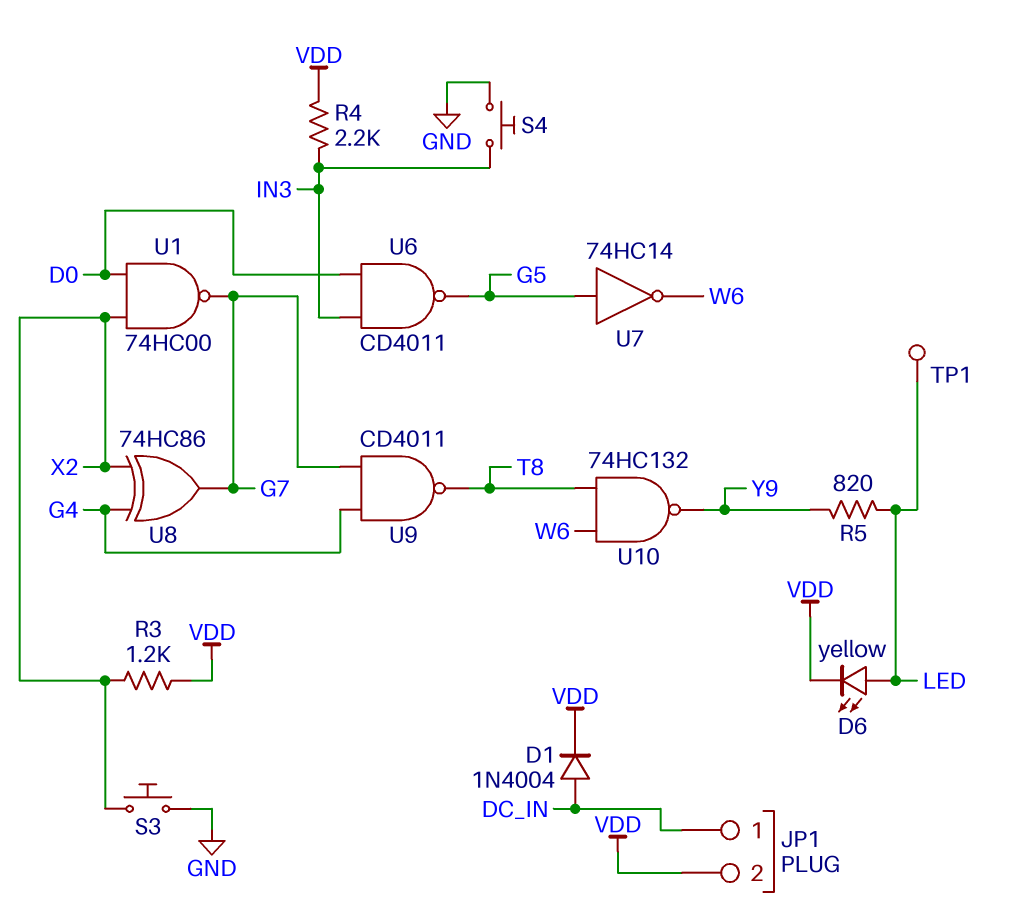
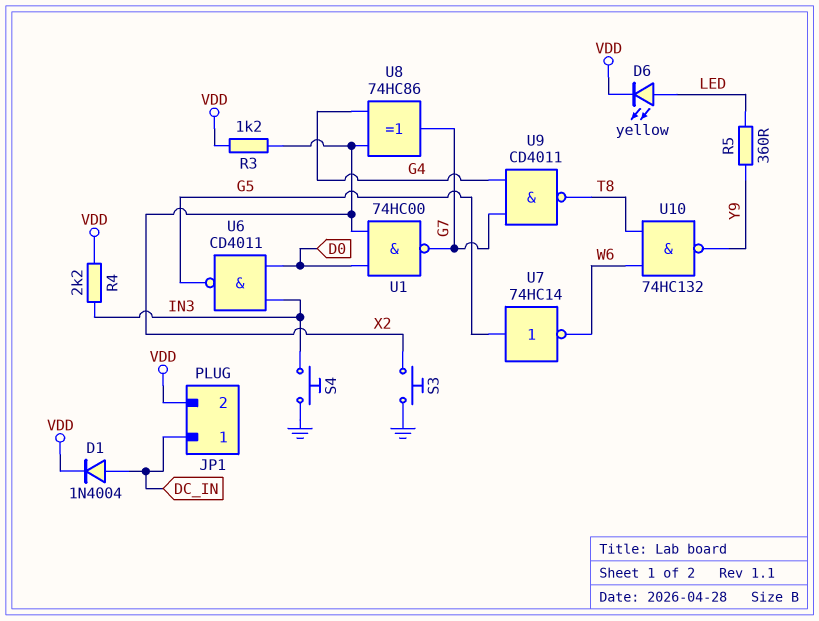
R5: 820 (LED, Y9) -> 360 (LED, Y9)
TP1: test point (LED) -> none

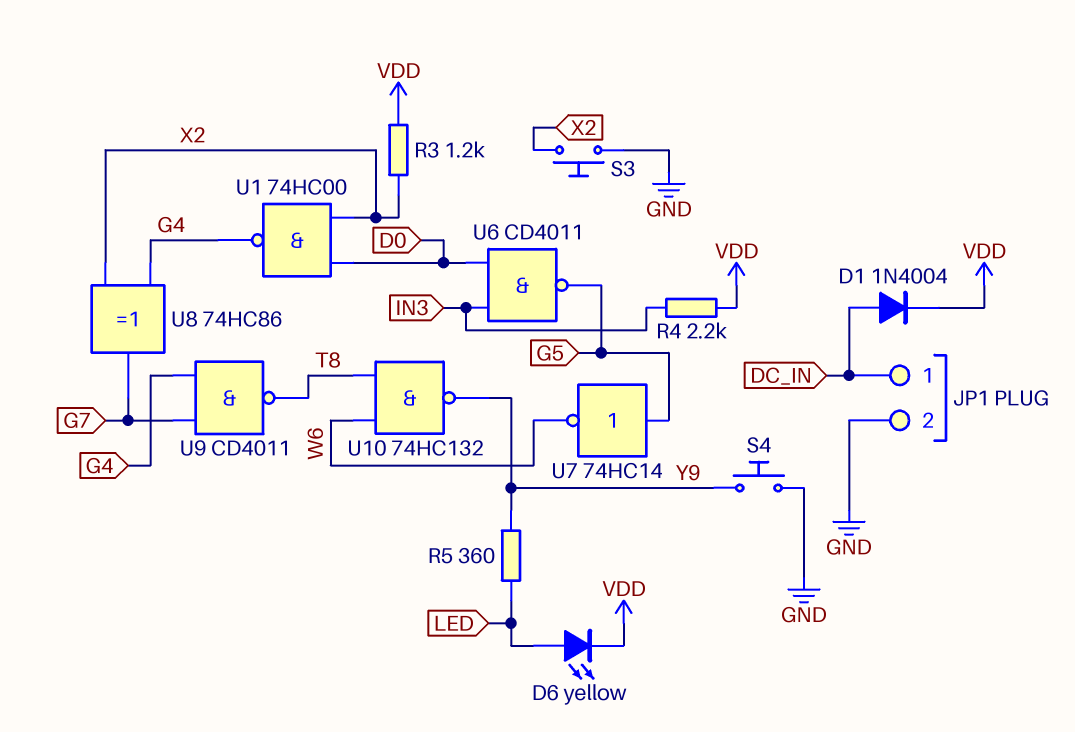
JP1 pin 2: VDD -> GND
S4: button (GND, IN3) -> button (GND, Y9)
U1: NAND 74HC00 (in D0, in X2, out G7) -> NAND 74HC00 (in D0, in X2, out G4)

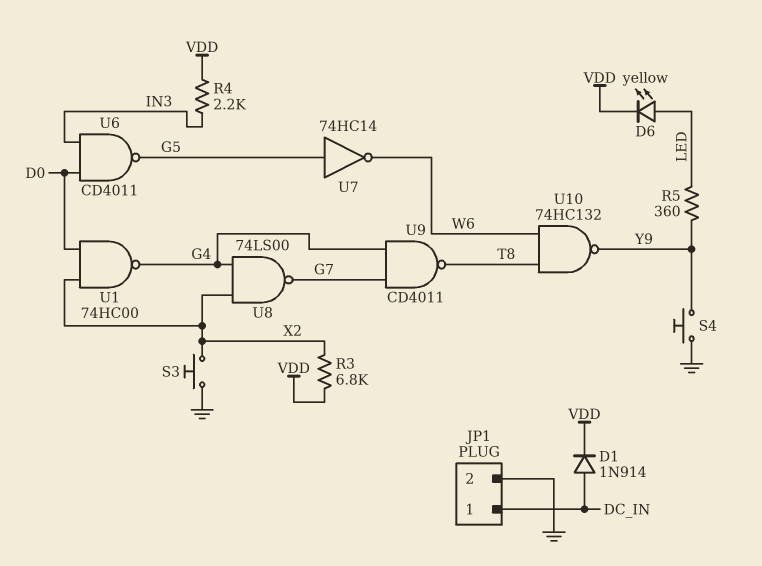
D1: diode 1N4004 (A DC_IN, K VDD) -> diode 1N914 (A DC_IN, K VDD)
R3: 1.2k (VDD, X2) -> 6.8k (VDD, X2)
U8: XOR 74HC86 (in G4, in X2, out G7) -> NAND 74LS00 (in G4, in X2, out G7)

